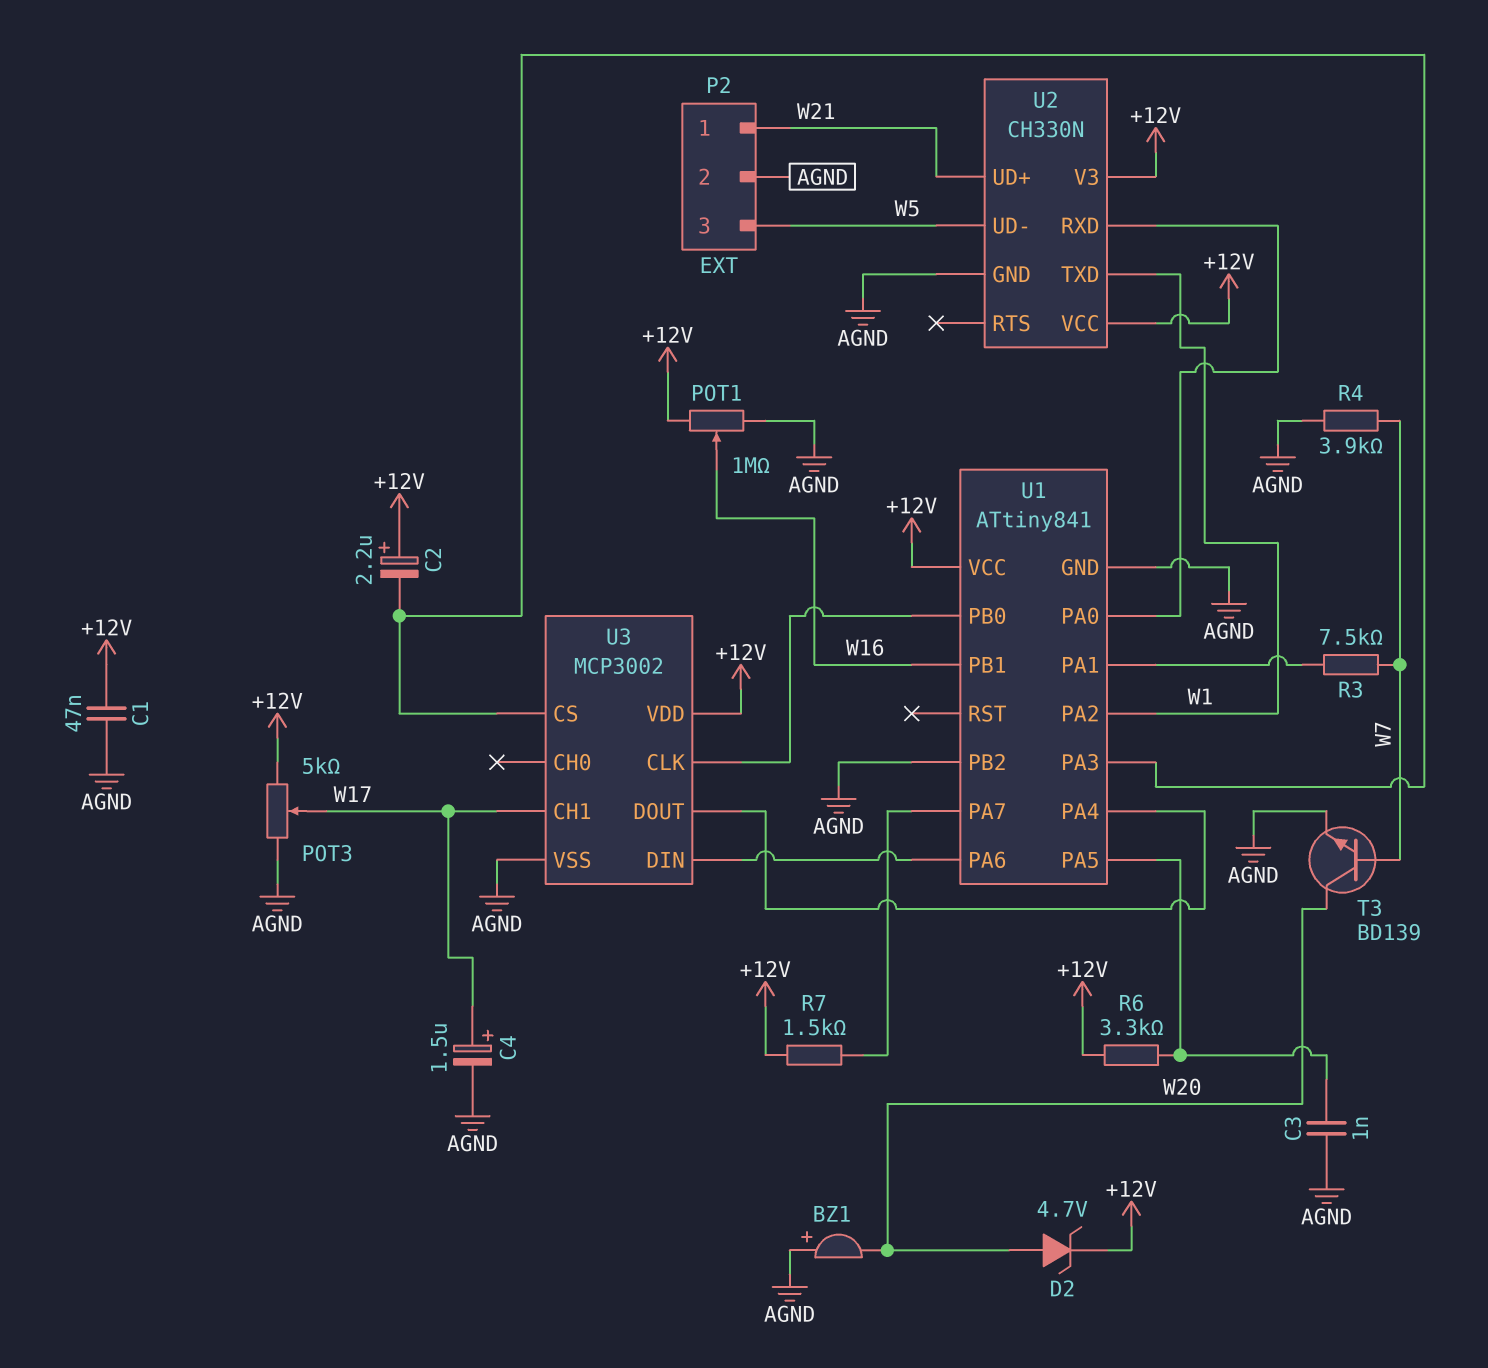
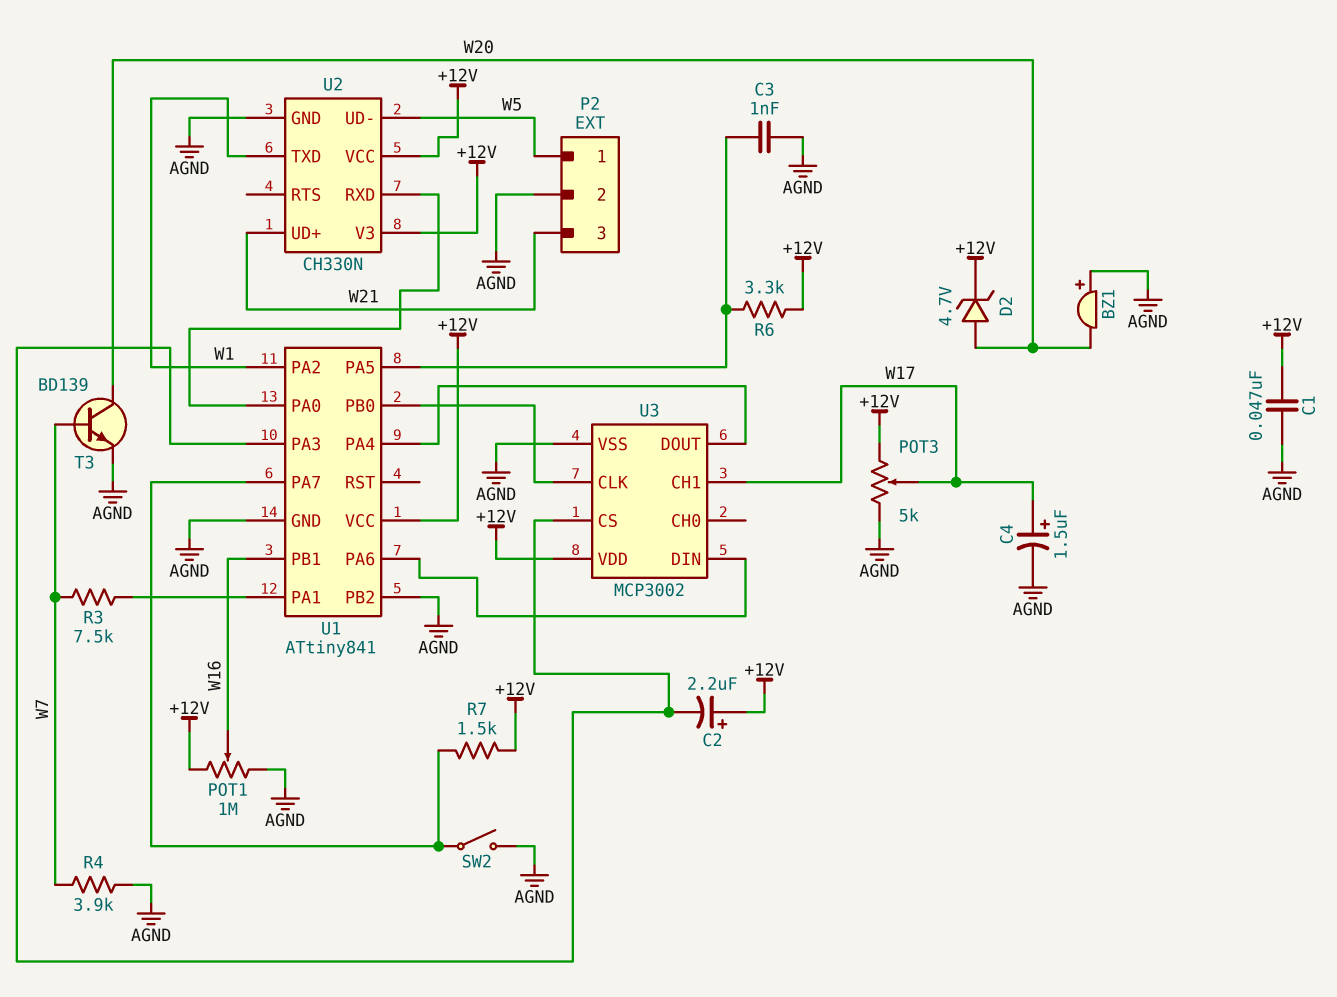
P2 pin 1: W21 -> W5
P2 pin 3: W5 -> W21
SW2: none -> switch (AGND, U1/PA7)

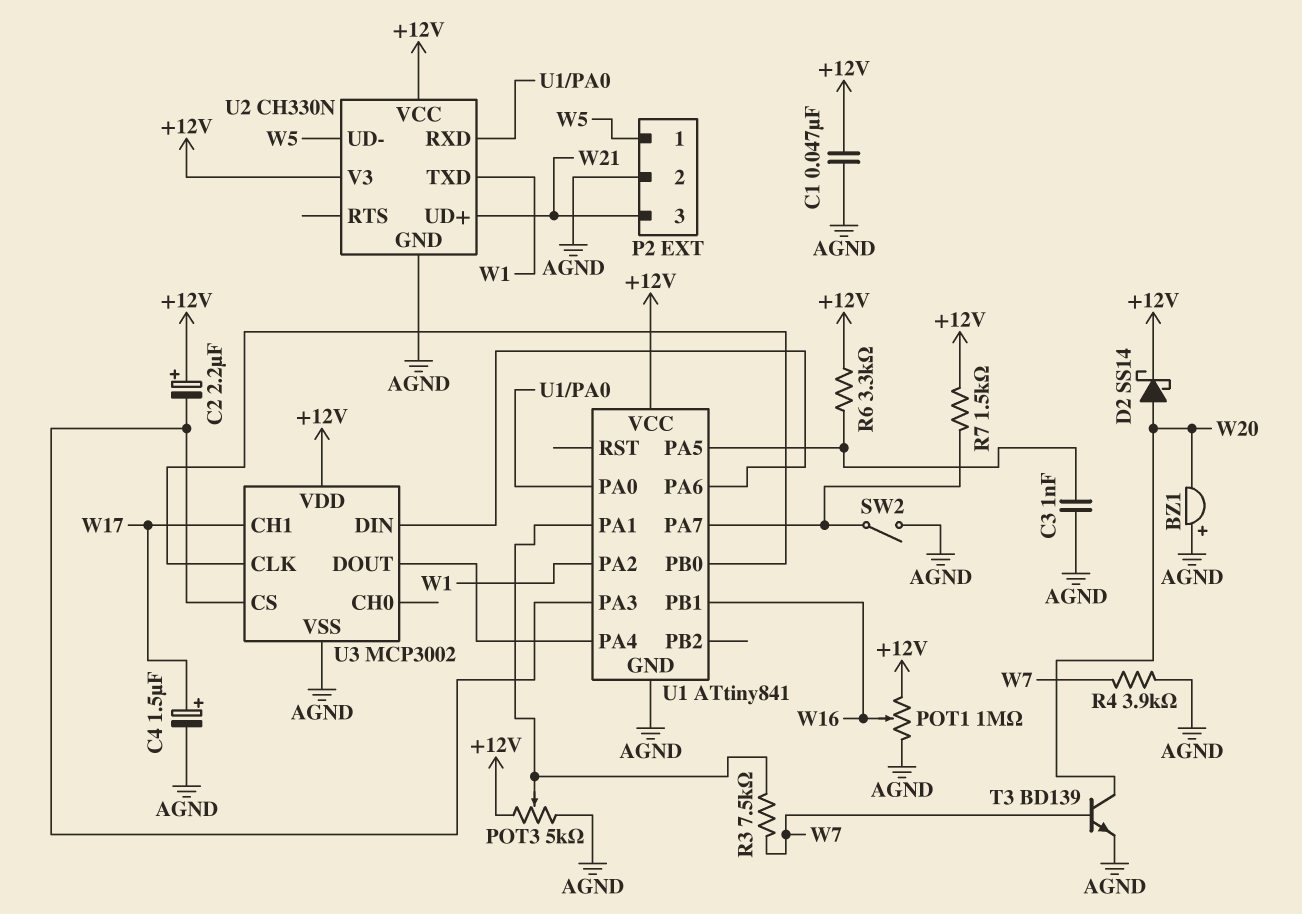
D2: zener 4.7V (A W20, K +12V) -> schottky SS14 (A W20, K +12V)
POT3: 5k (+12V, AGND, wiper W17) -> 5k (+12V, AGND, wiper U1/PA1)
U1 pin PB2: AGND -> none

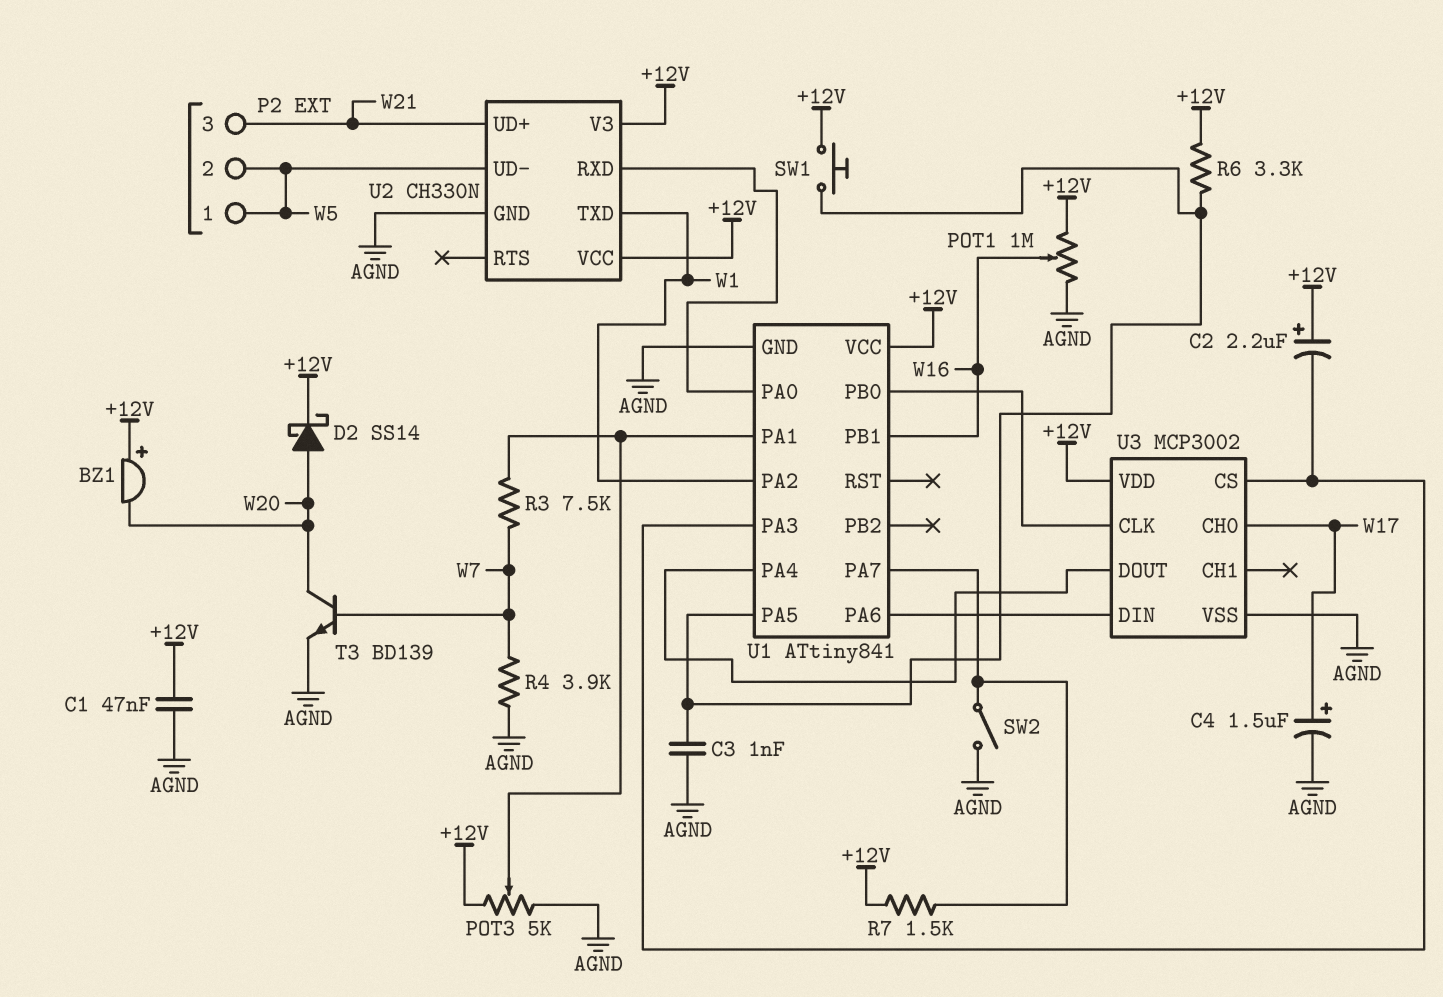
BZ1: buzzer (plus AGND, minus W20) -> buzzer (plus +12V, minus W20)
P2 pin 2: AGND -> W5
SW1: none -> button (+12V, U1/PA5)
U3 pin CH0: none -> W17
U3 pin CH1: W17 -> none

